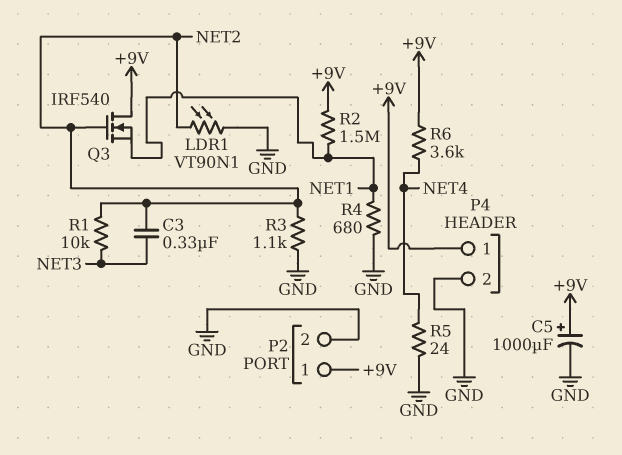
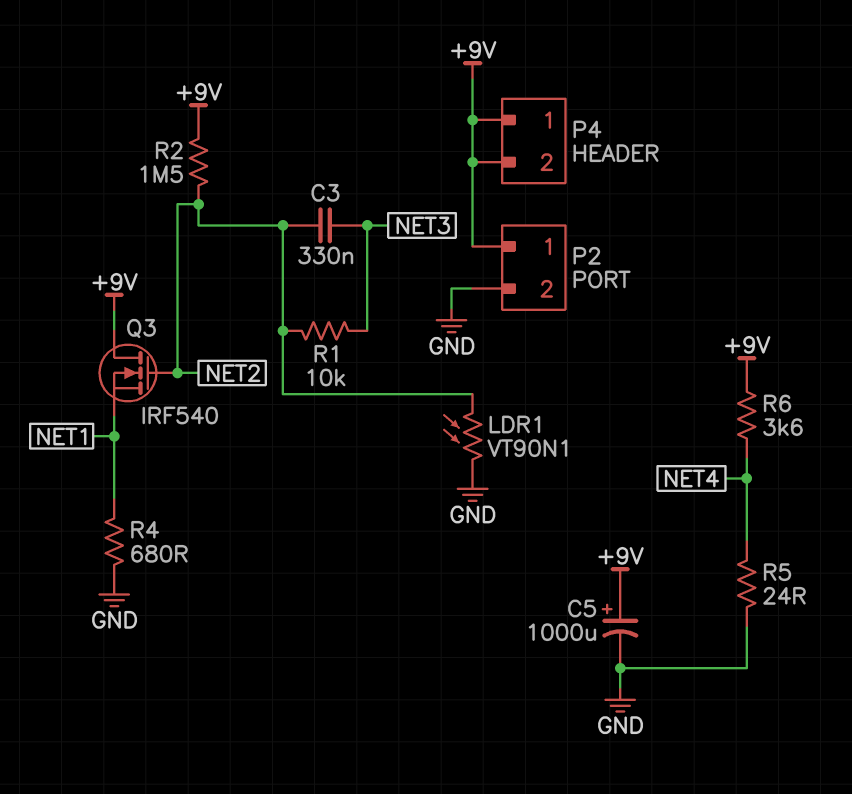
P4 pin 2: GND -> +9V
R2: 1.5M (+9V, NET1) -> 1.5M (+9V, NET2)
R3: 1.1k (GND, NET2) -> none

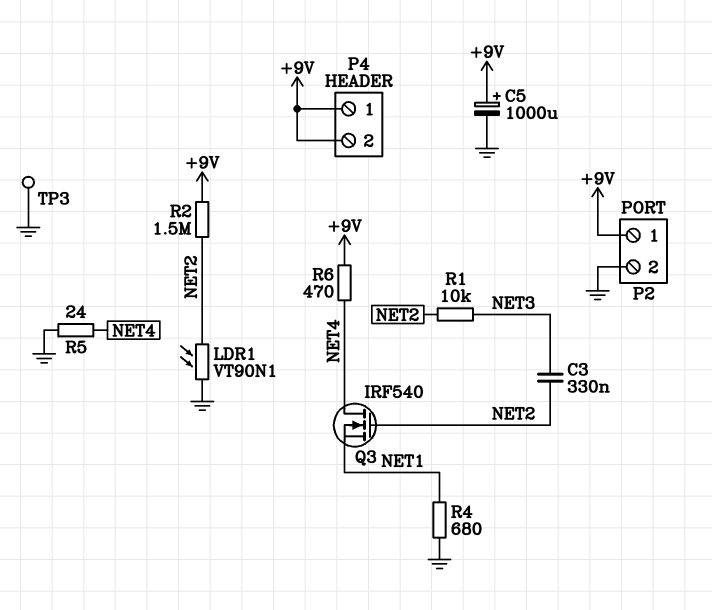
Q3: NMOS IRF540 (G NET2, D +9V, S NET1) -> NMOS IRF540 (G NET2, D NET4, S NET1)
R6: 3.6k (+9V, NET4) -> 470 (+9V, NET4)
TP3: none -> test point (GND)

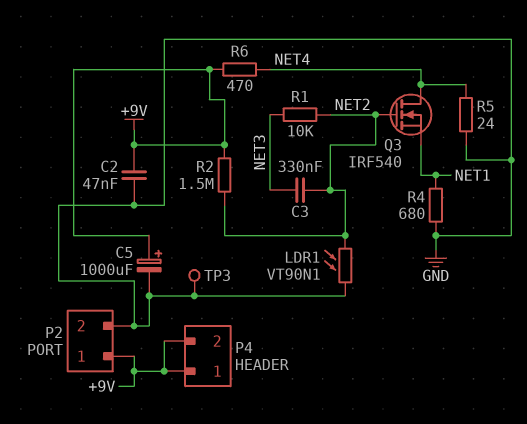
C2: none -> 47nF (+9V, GND)

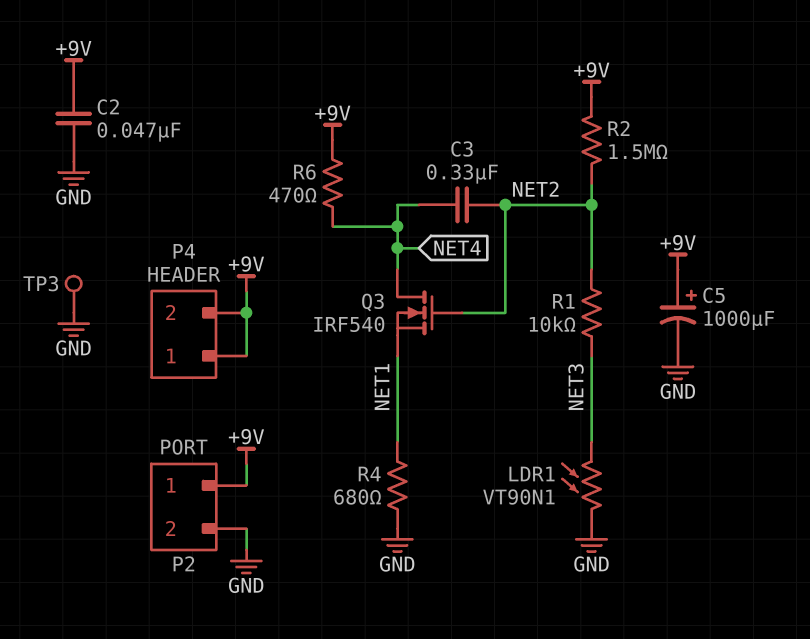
C3: 330nF (NET2, NET3) -> 330nF (NET2, NET4)
LDR1: VT90N1 (GND, NET2) -> VT90N1 (GND, NET3)
R5: 24 (GND, NET4) -> none

